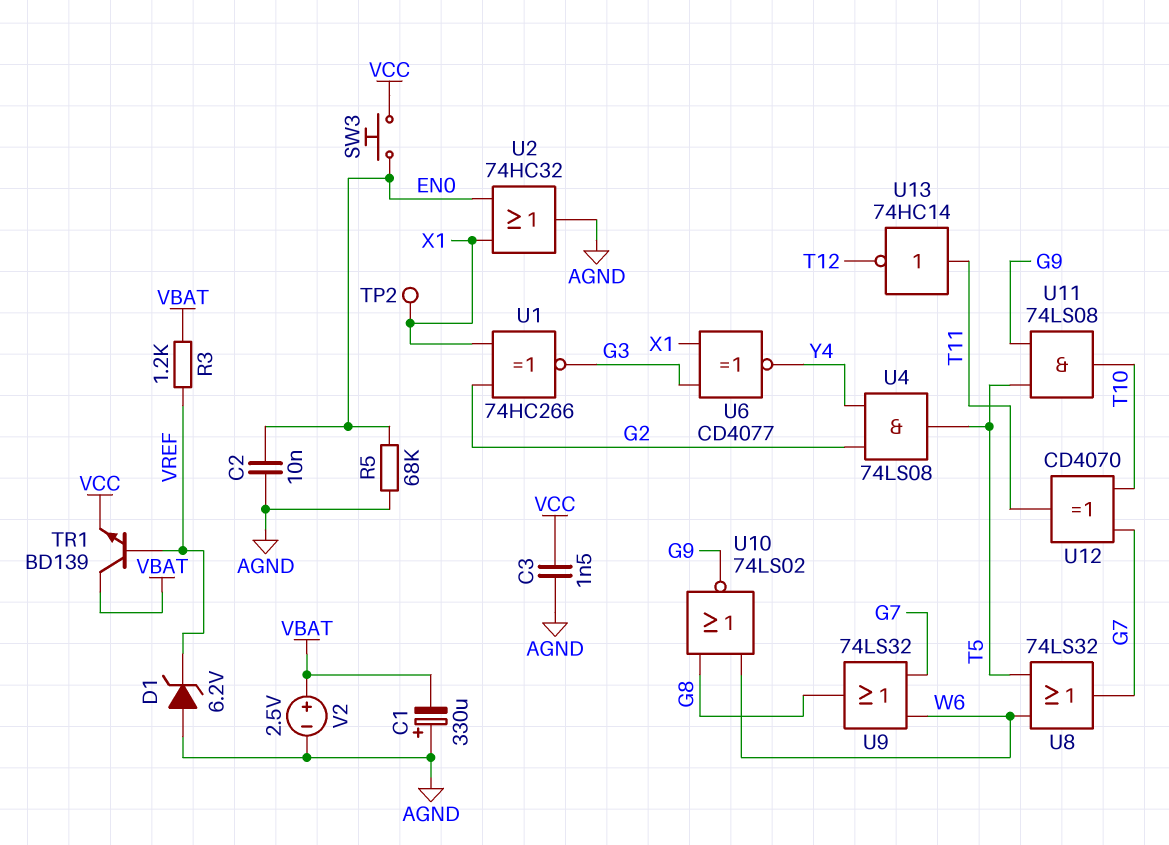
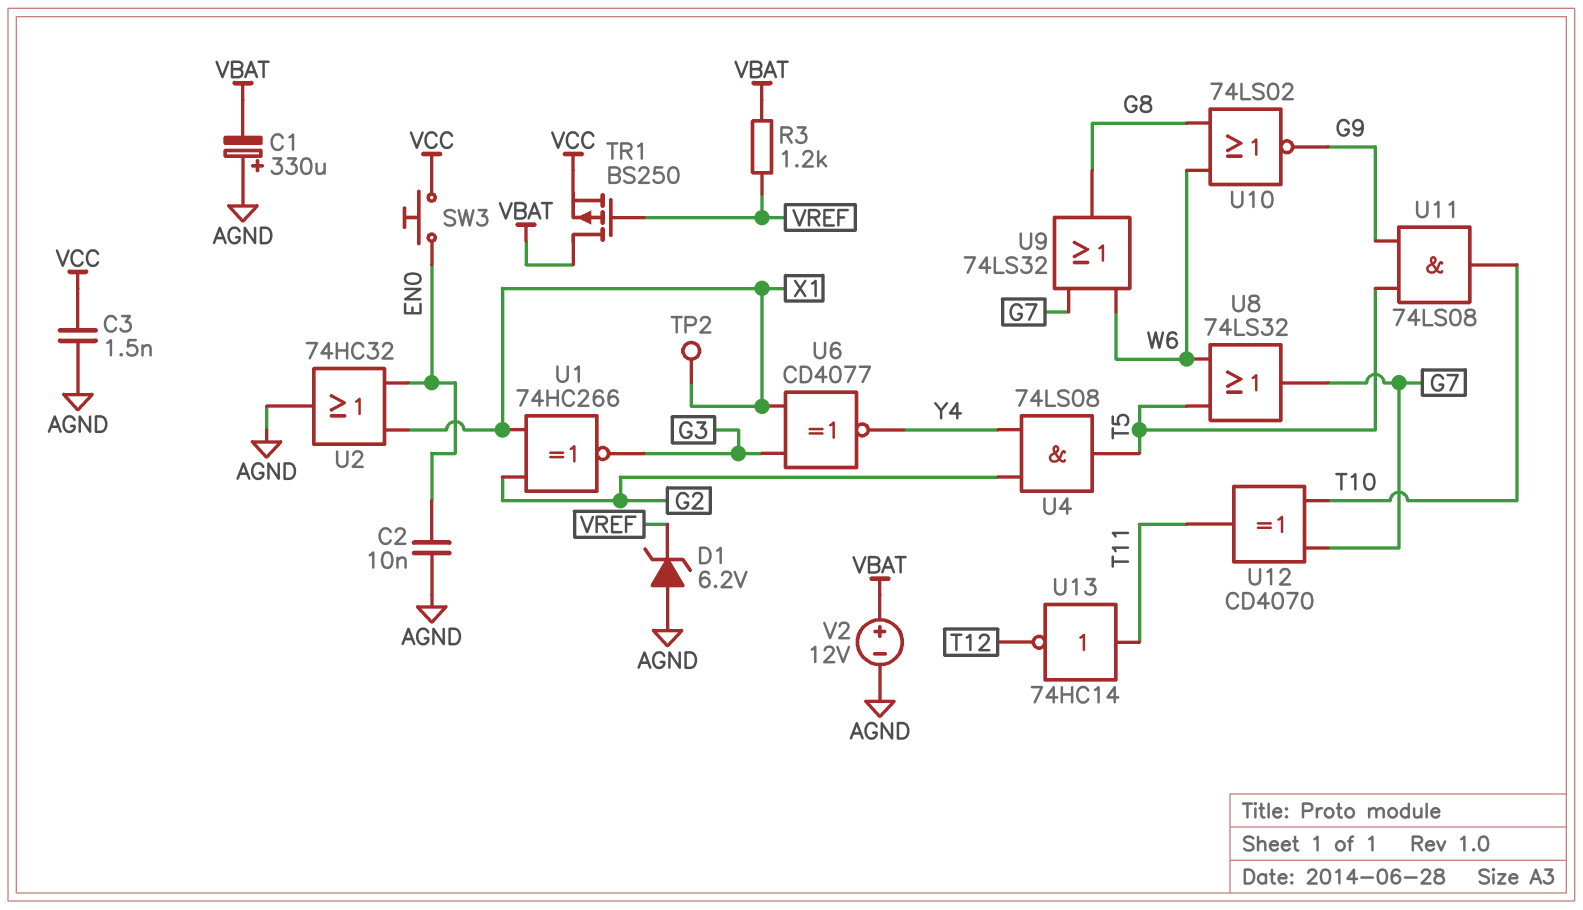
R5: 68k (AGND, EN0) -> none
TR1: NPN BD139 (B VREF, C VBAT, E VCC) -> PMOS BS250 (G VREF, D VBAT, S VCC)
V2: 2.5V (plus VBAT, minus AGND) -> 12V (plus VBAT, minus AGND)

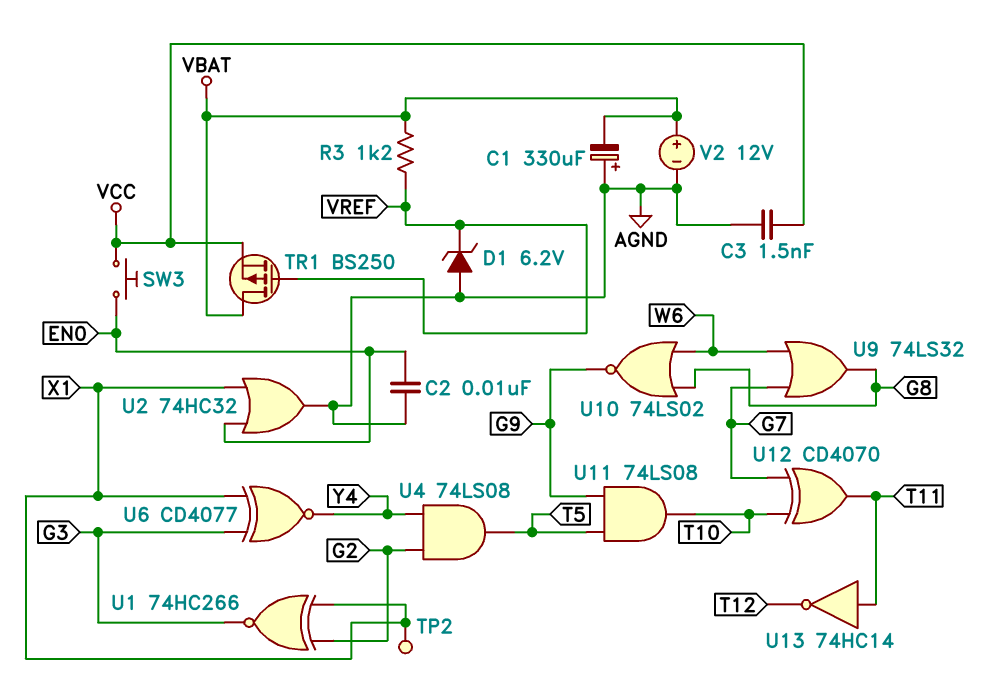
U8: OR 74LS32 (in T5, in W6, out G7) -> none

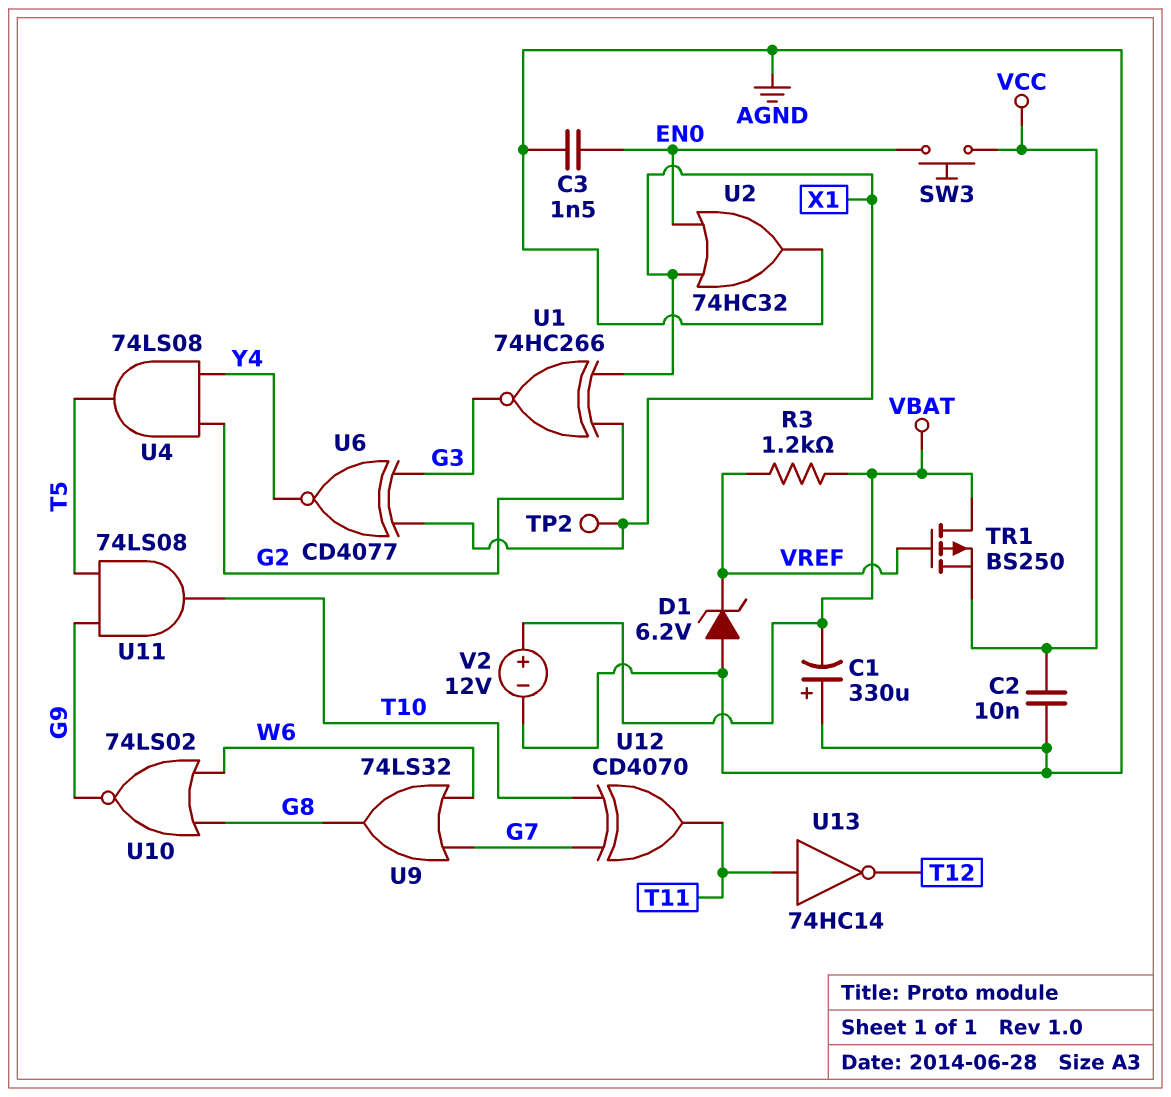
C2: 10nF (AGND, EN0) -> 10nF (AGND, VCC)
C3: 1.5nF (AGND, VCC) -> 1.5nF (AGND, EN0)

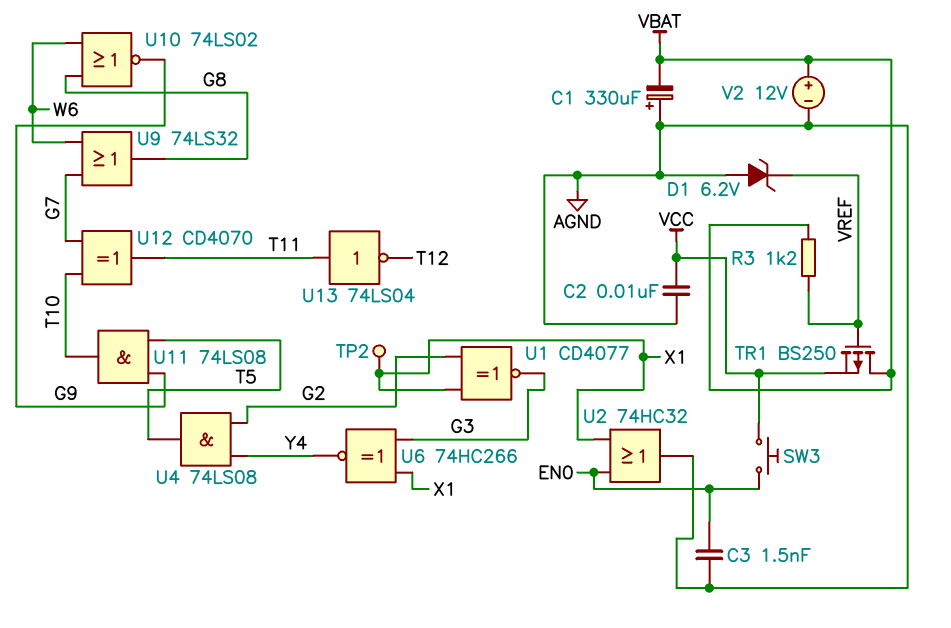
U1: XNOR 74HC266 (in G2, in X1, out G3) -> XNOR CD4077 (in G2, in X1, out G3)
U6: XNOR CD4077 (in G3, in X1, out Y4) -> XNOR 74HC266 (in G3, in X1, out Y4)
U13: NOT 74HC14 (in T11, out T12) -> NOT 74LS04 (in T11, out T12)

